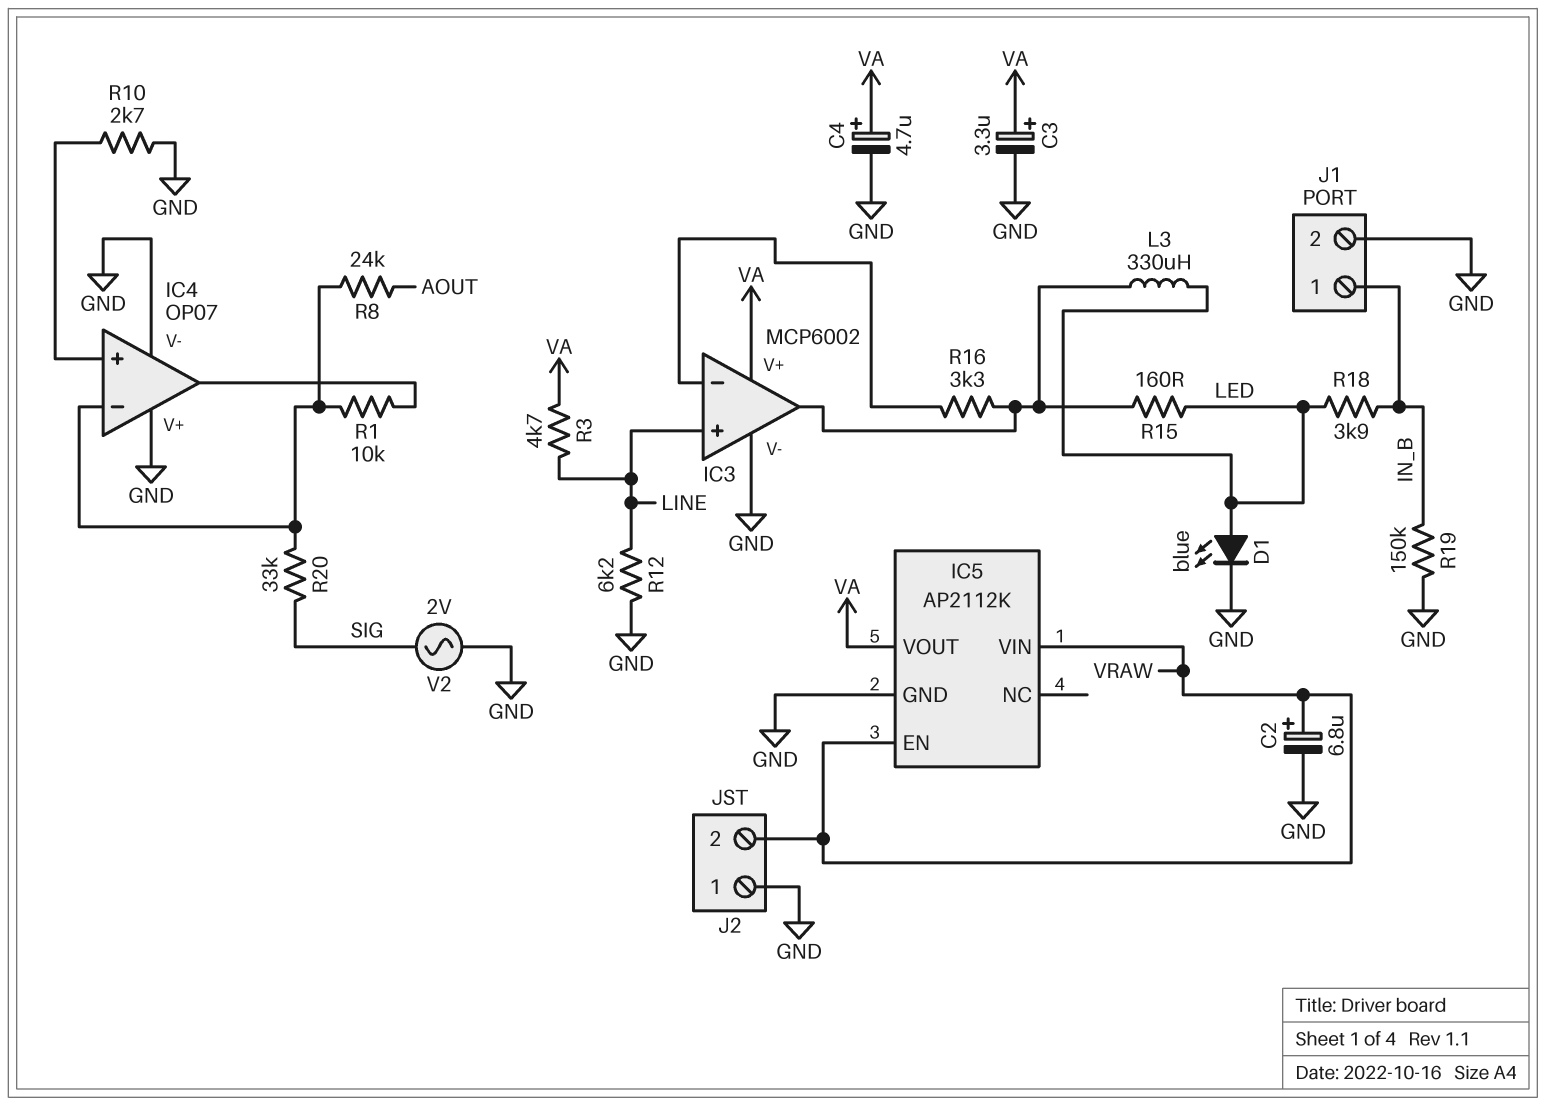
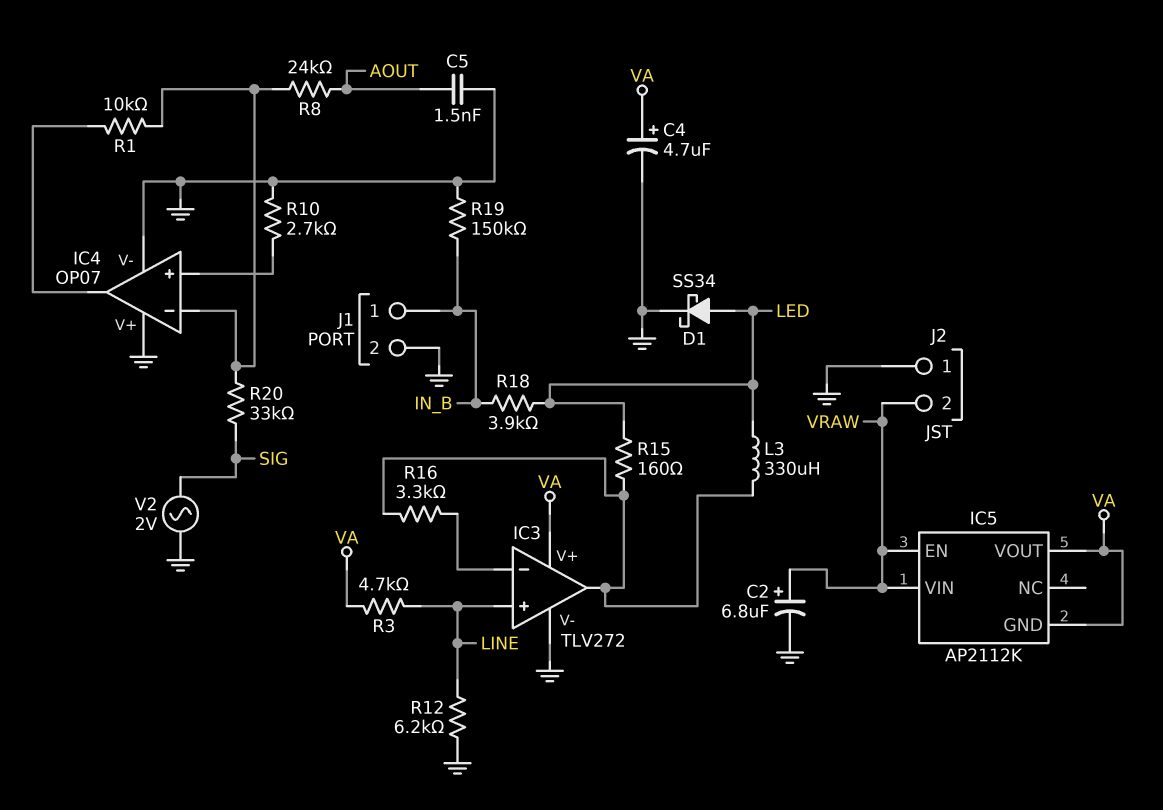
C3: 3.3uF (plus VA, minus GND) -> none
C5: none -> 1.5nF (AOUT, GND)
D1: LED blue (A LED, K GND) -> schottky SS34 (A LED, K GND)
IC3: MCP6002 -> TLV272
IC5 pin GND: GND -> VA

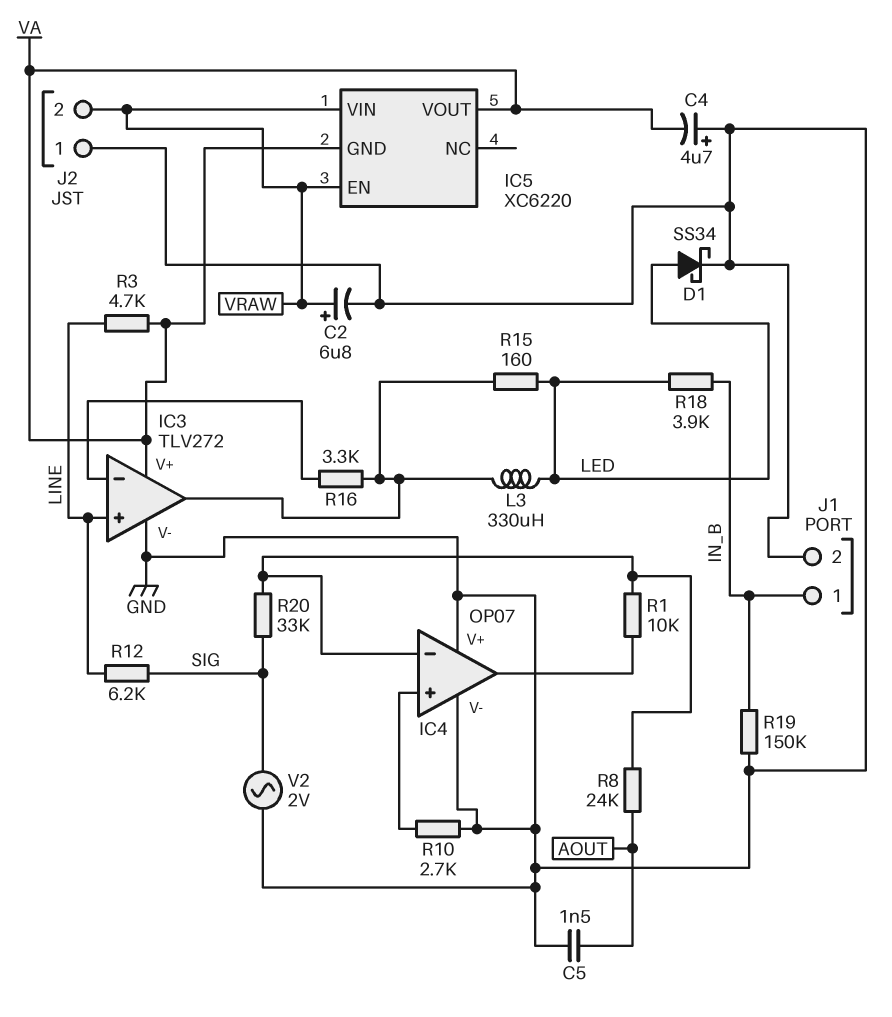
C4: 4.7uF (plus VA, minus GND) -> 4.7uF (plus GND, minus VA)
IC5: AP2112K -> XC6220
R12: 6.2k (GND, LINE) -> 6.2k (LINE, SIG)

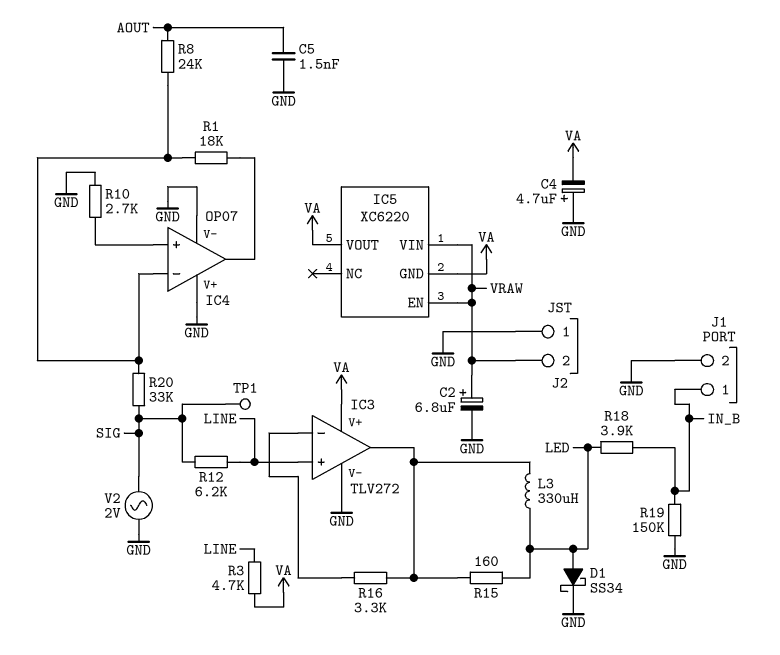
R1: 10k (IC4/in-, IC4/out) -> 18k (IC4/in-, IC4/out)
TP1: none -> test point (SIG)

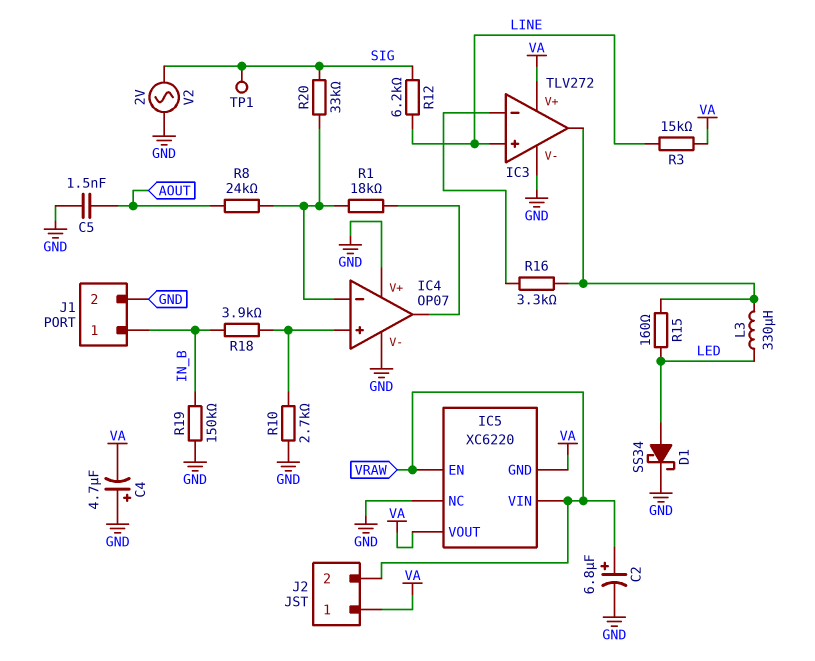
IC5 pin NC: none -> GND
J2 pin 1: GND -> VA
R3: 4.7k (LINE, VA) -> 15k (LINE, VA)
R18: 3.9k (IN_B, LED) -> 3.9k (IC4/in+, IN_B)

